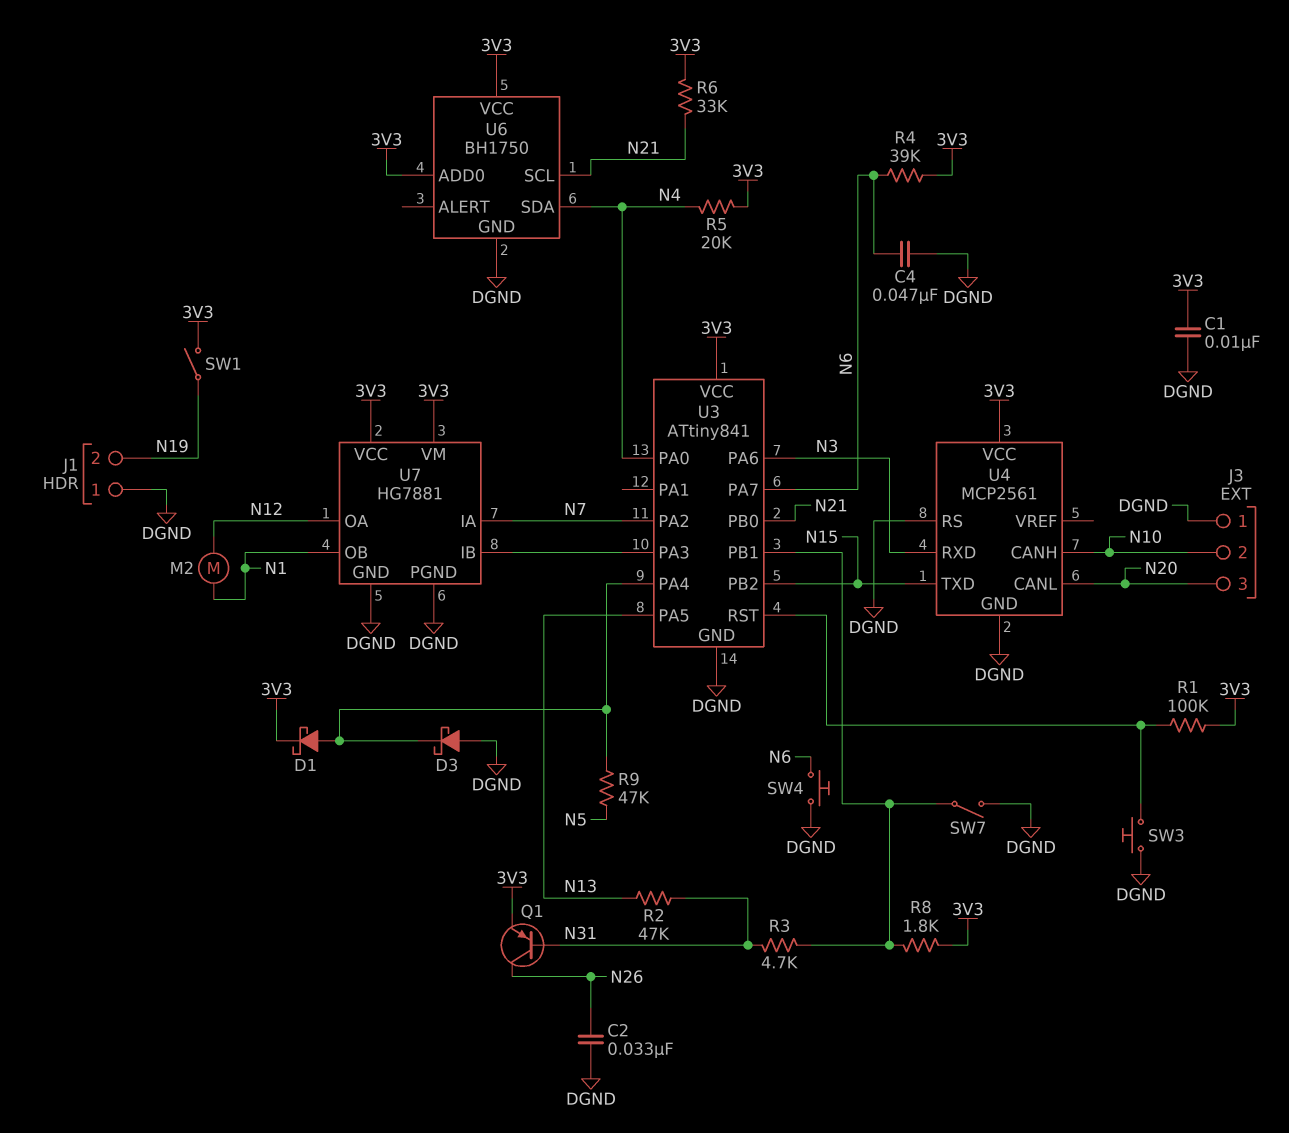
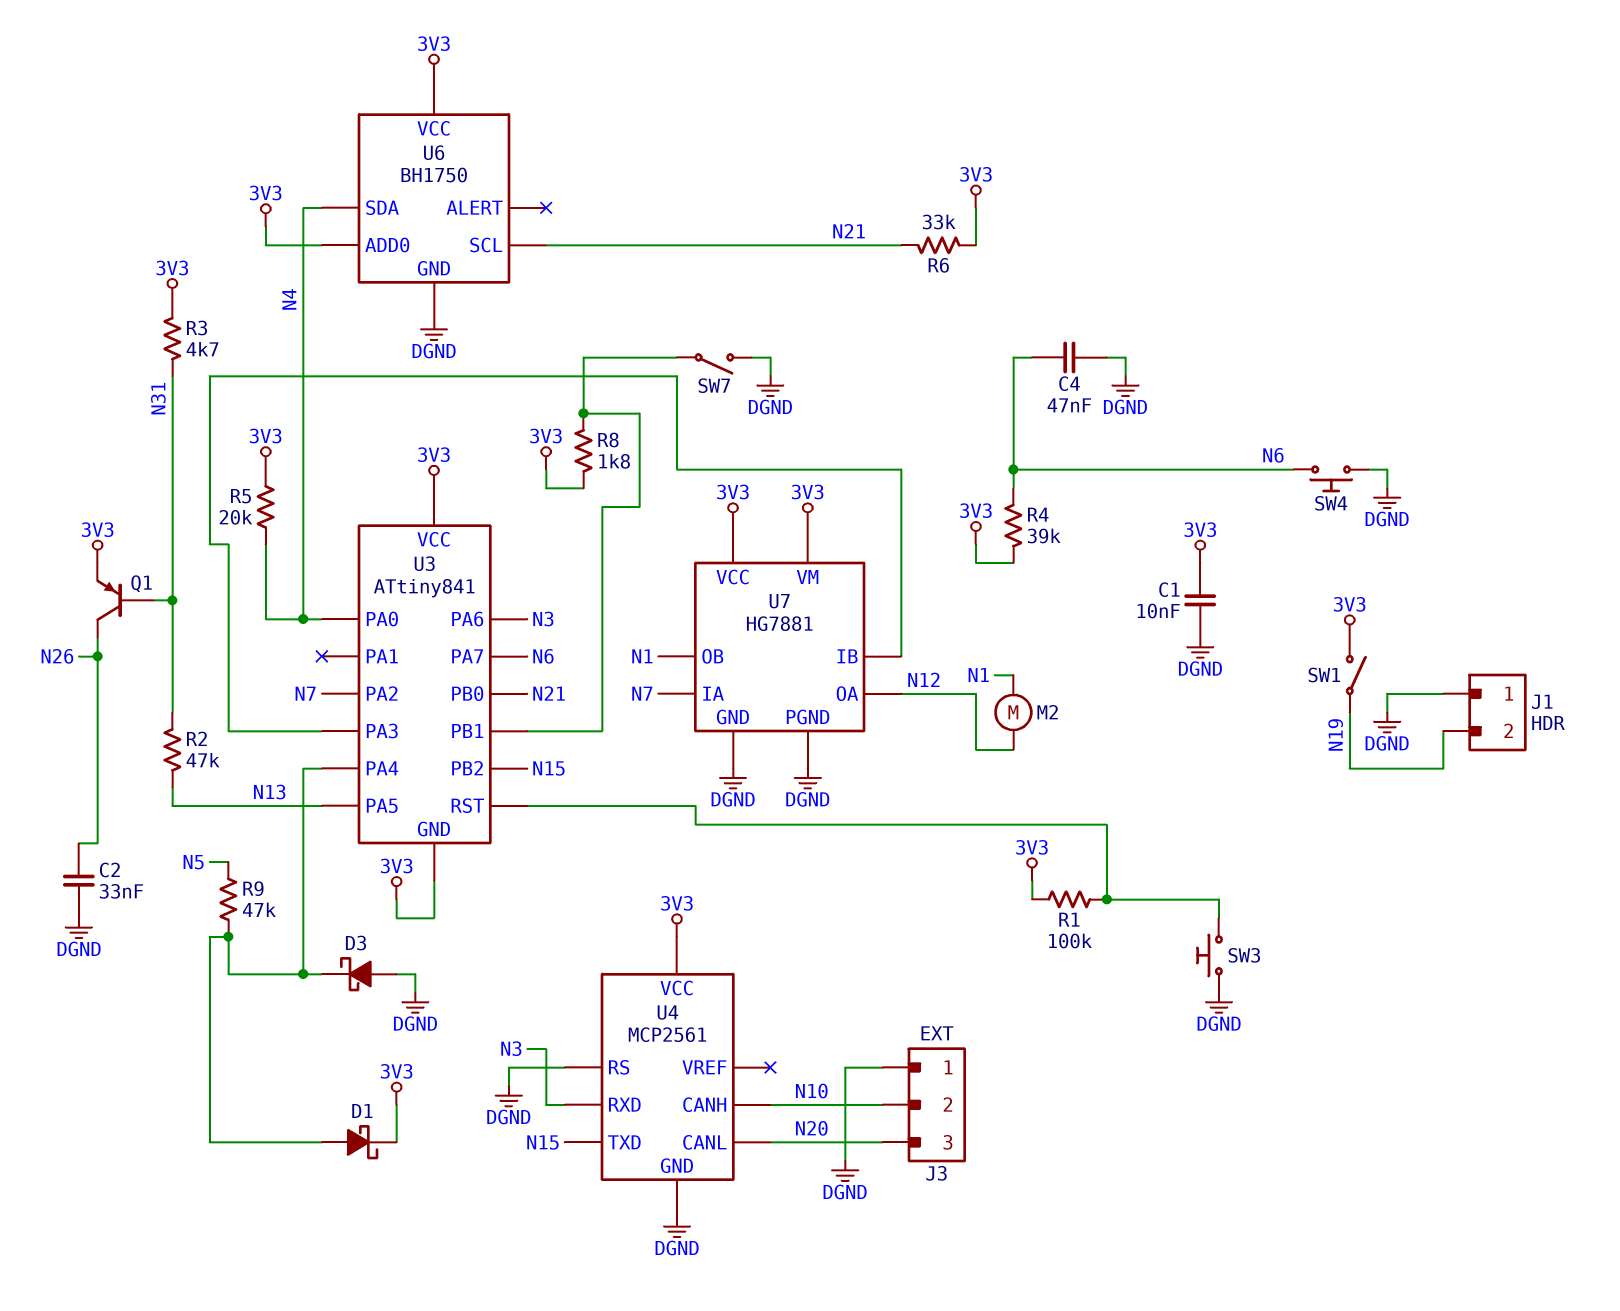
R3: 4.7k (N31, U3/PB1) -> 4.7k (3V3, N31)
U3 pin GND: DGND -> 3V3

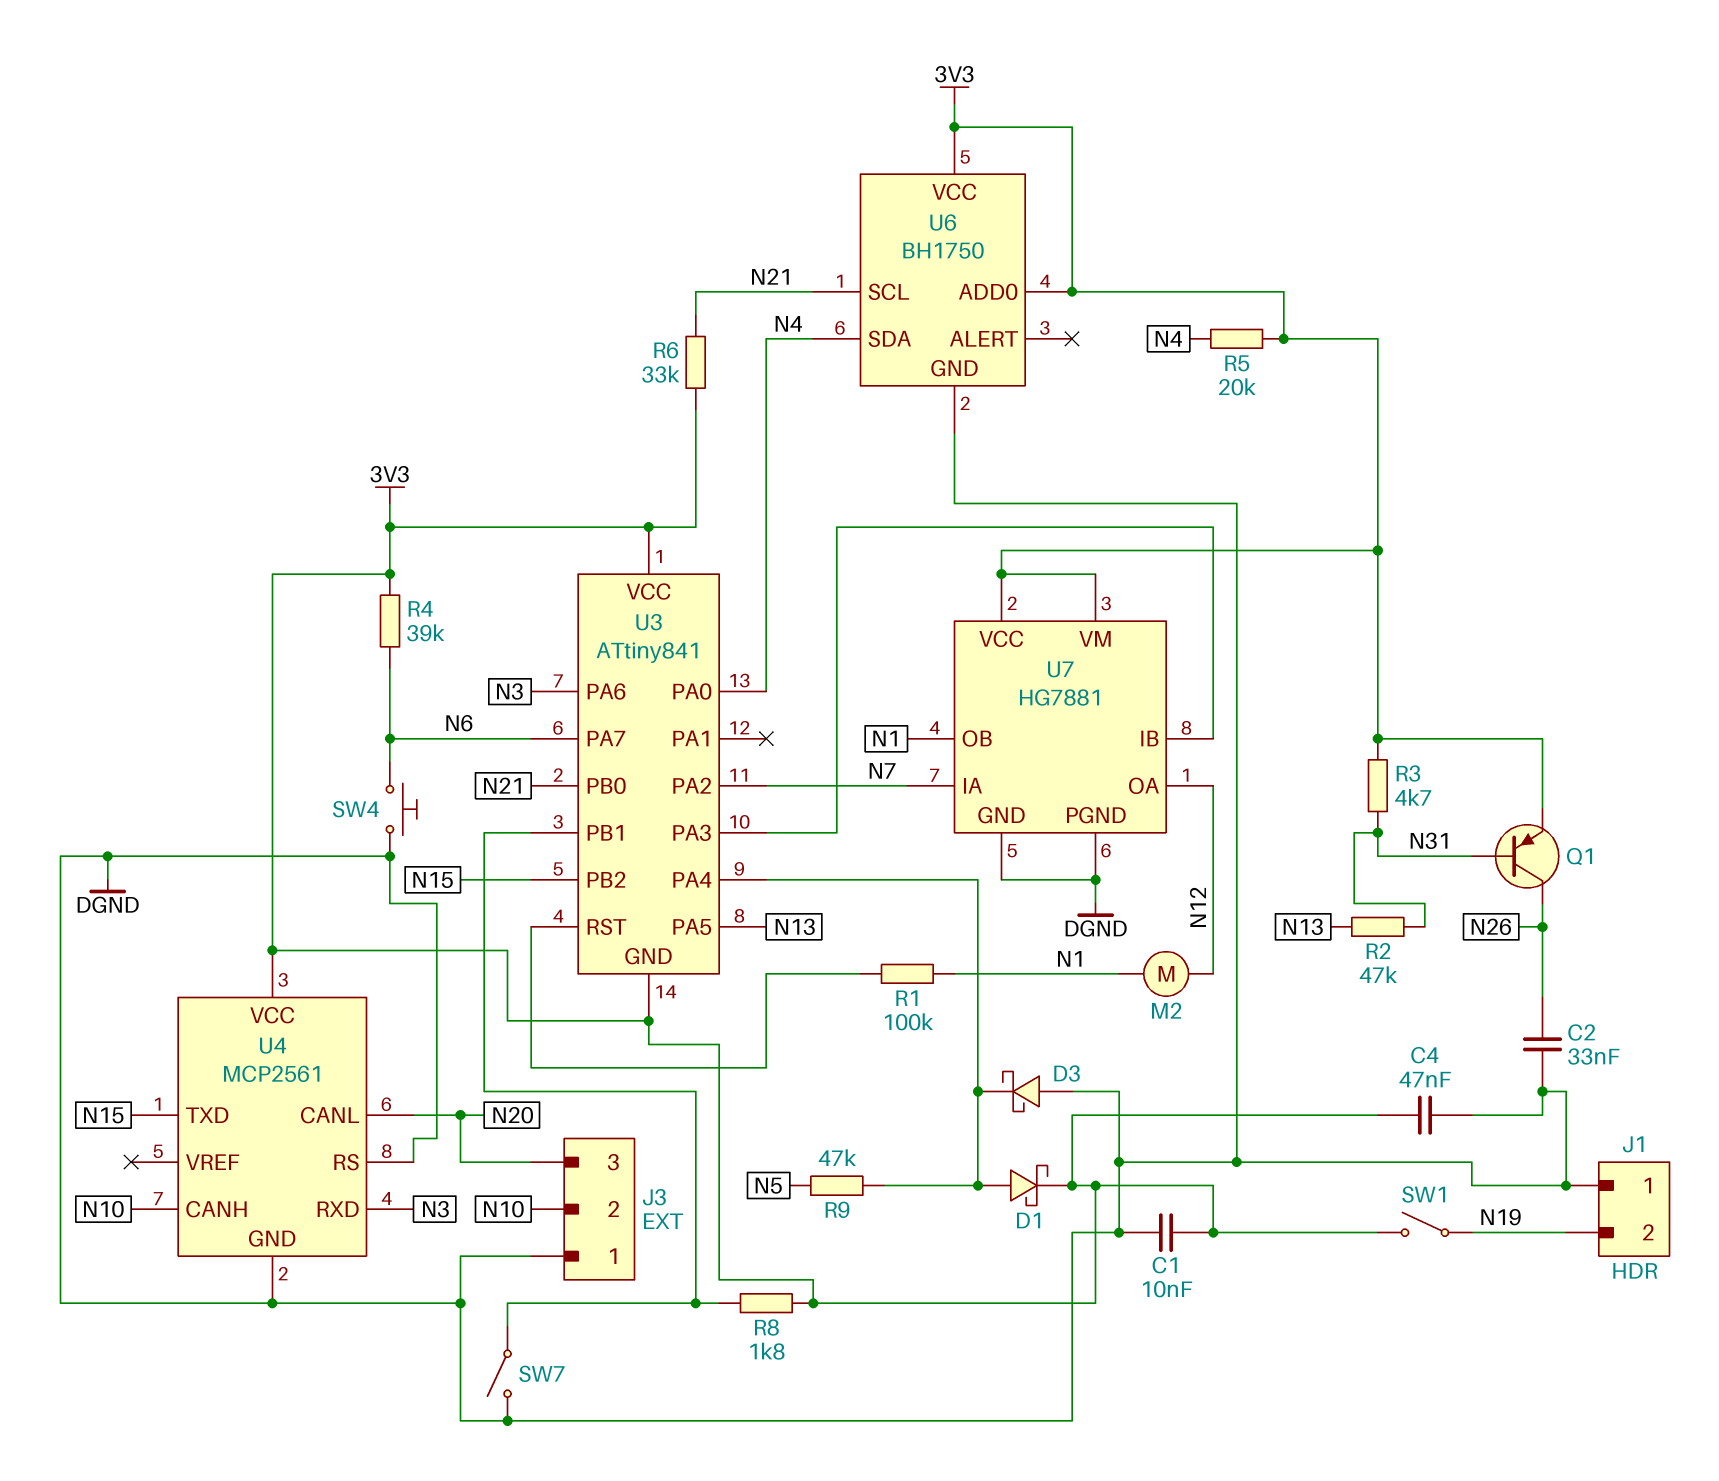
C4: 47nF (DGND, N6) -> 47nF (3V3, DGND)
R1: 100k (3V3, U3/RST) -> 100k (N1, U3/RST)
SW3: button (DGND, U3/RST) -> none

